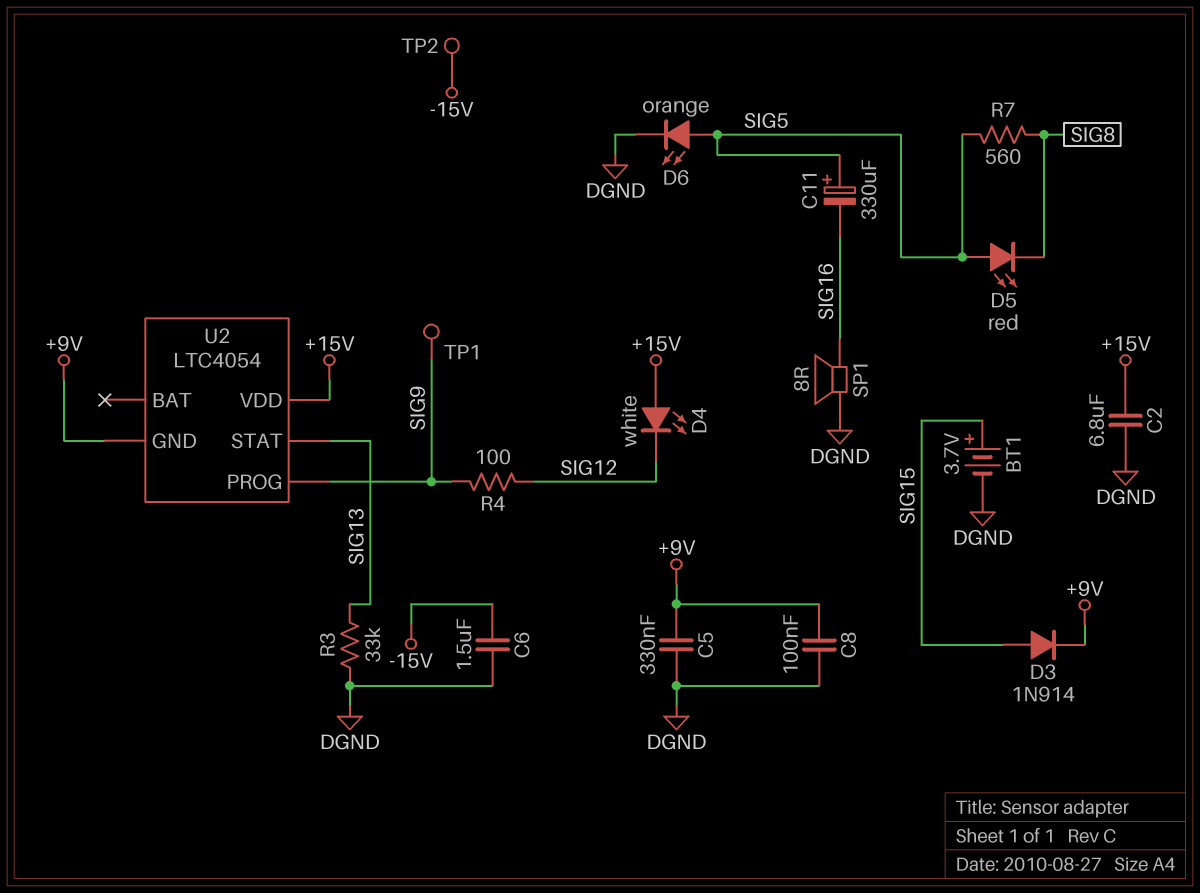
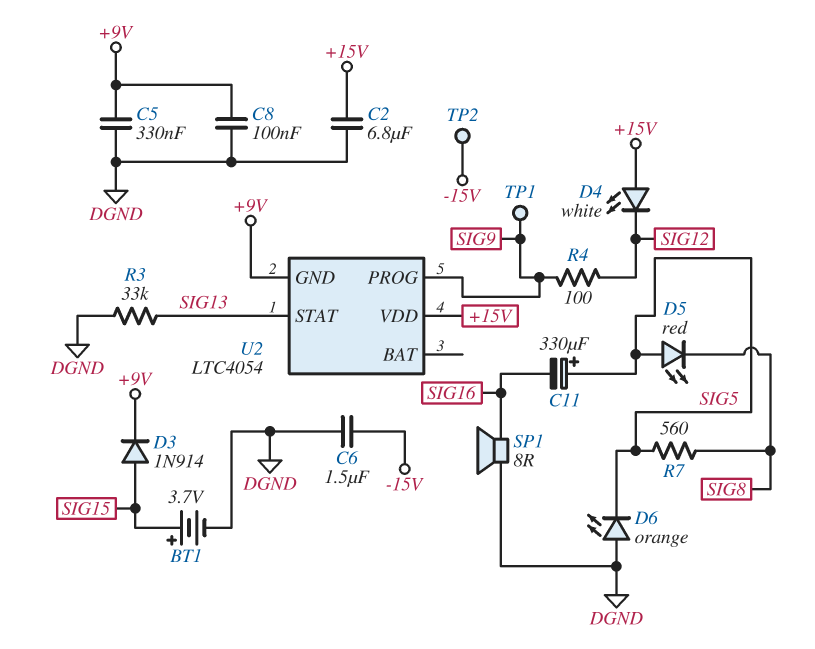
D6: LED orange (A SIG5, K DGND) -> LED orange (A DGND, K SIG5)

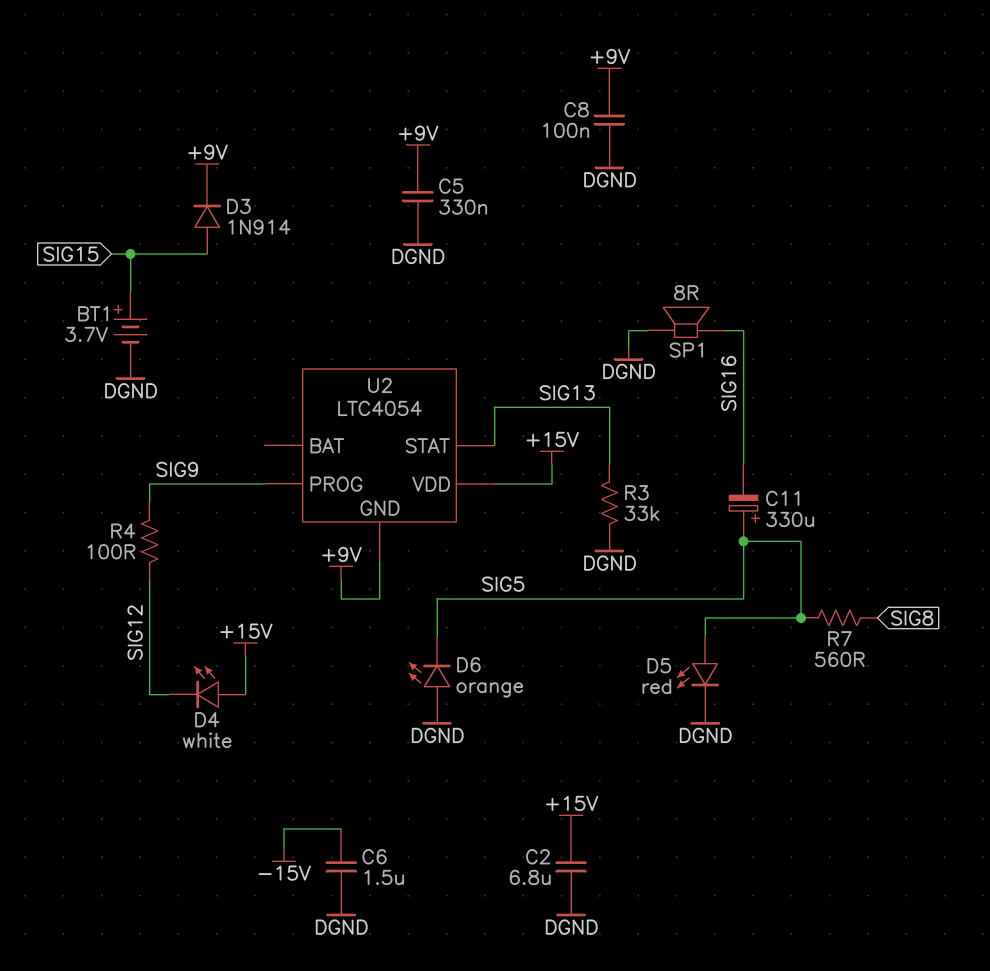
D5: LED red (A SIG5, K SIG8) -> LED red (A SIG5, K DGND)
TP1: test point (SIG9) -> none
TP2: test point (-15V) -> none

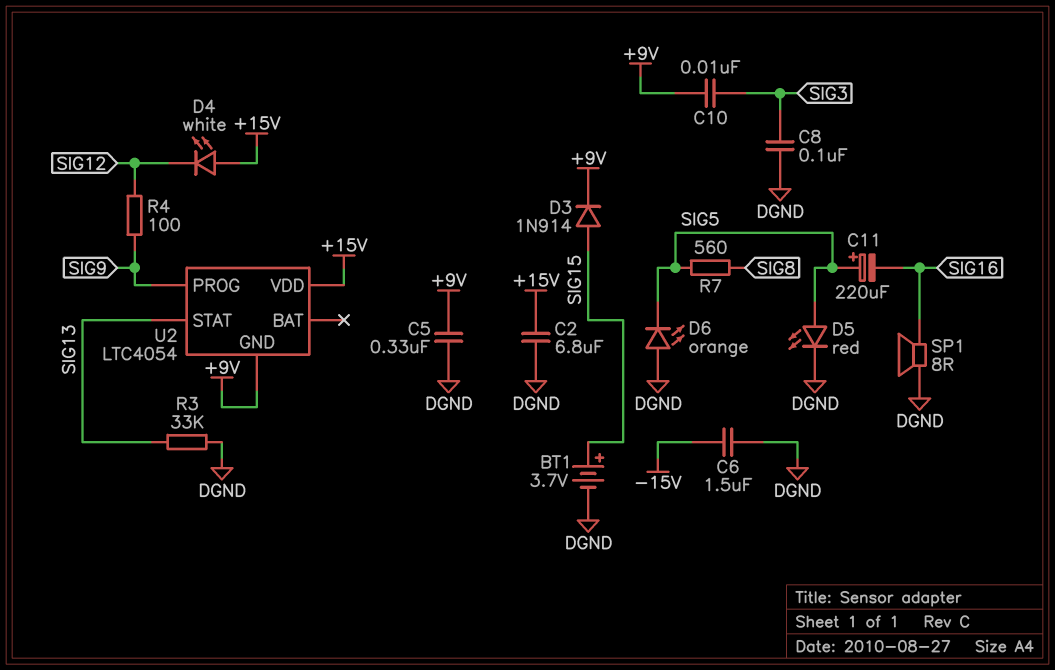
C8: 100nF (+9V, DGND) -> 100nF (DGND, SIG3)
C10: none -> 10nF (+9V, SIG3)
C11: 330uF (plus SIG5, minus SIG16) -> 220uF (plus SIG5, minus SIG16)

